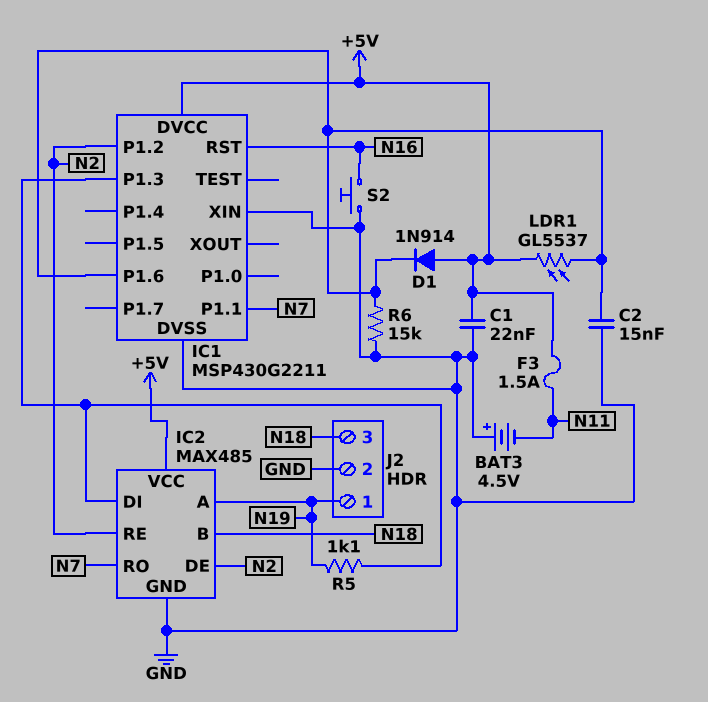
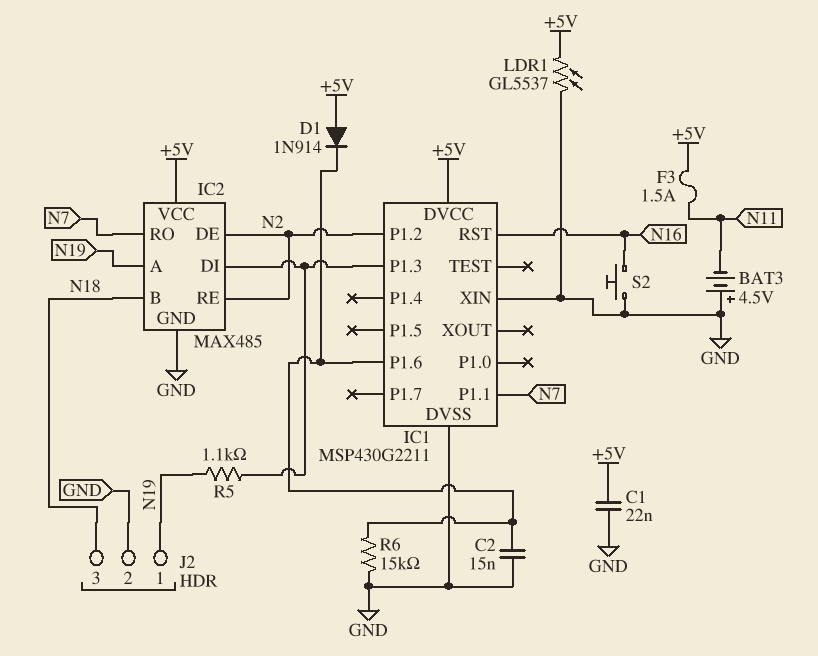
LDR1: GL5537 (+5V, IC1/P1.6) -> GL5537 (+5V, GND)

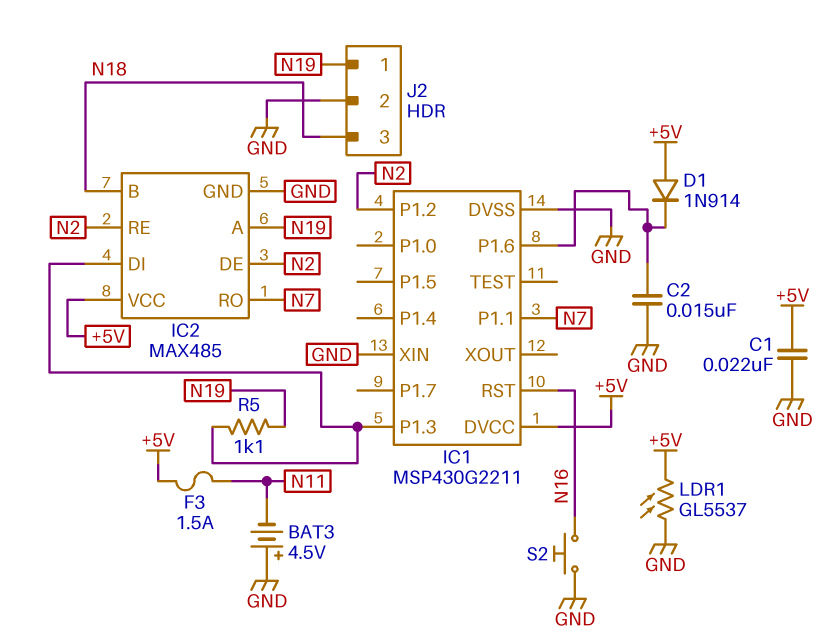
R6: 15k (GND, IC1/P1.6) -> none

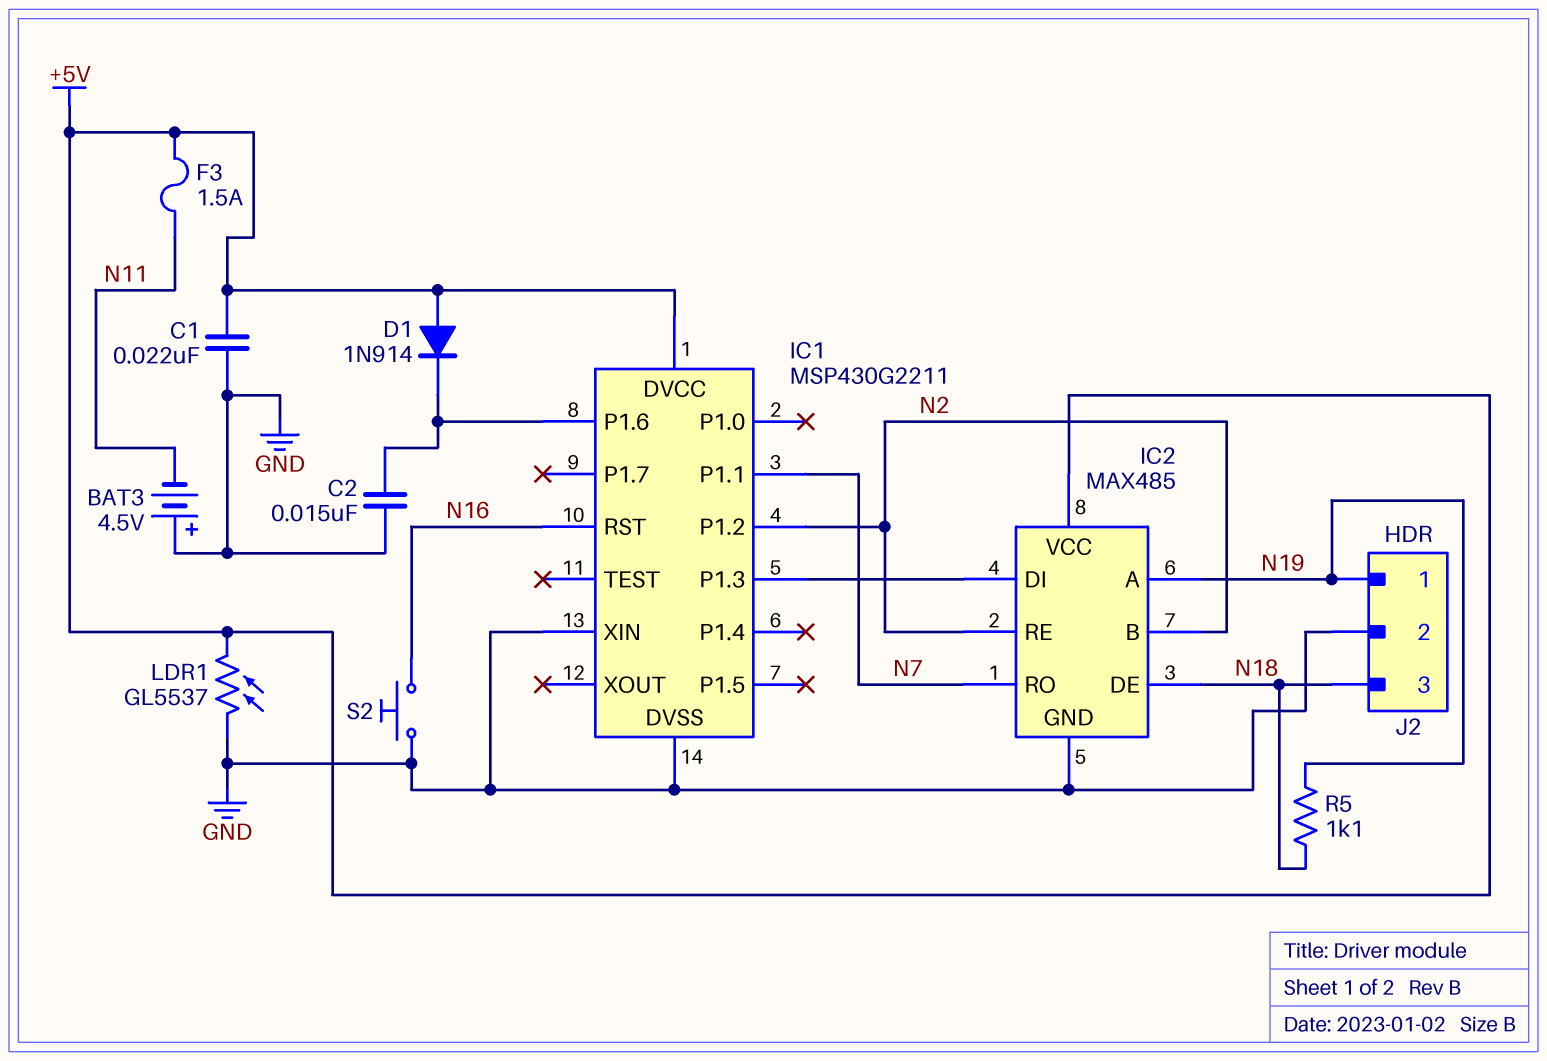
IC2 pin B: N18 -> N2
IC2 pin DE: N2 -> N18
R5: 1.1k (IC1/P1.3, N19) -> 1.1k (N18, N19)

